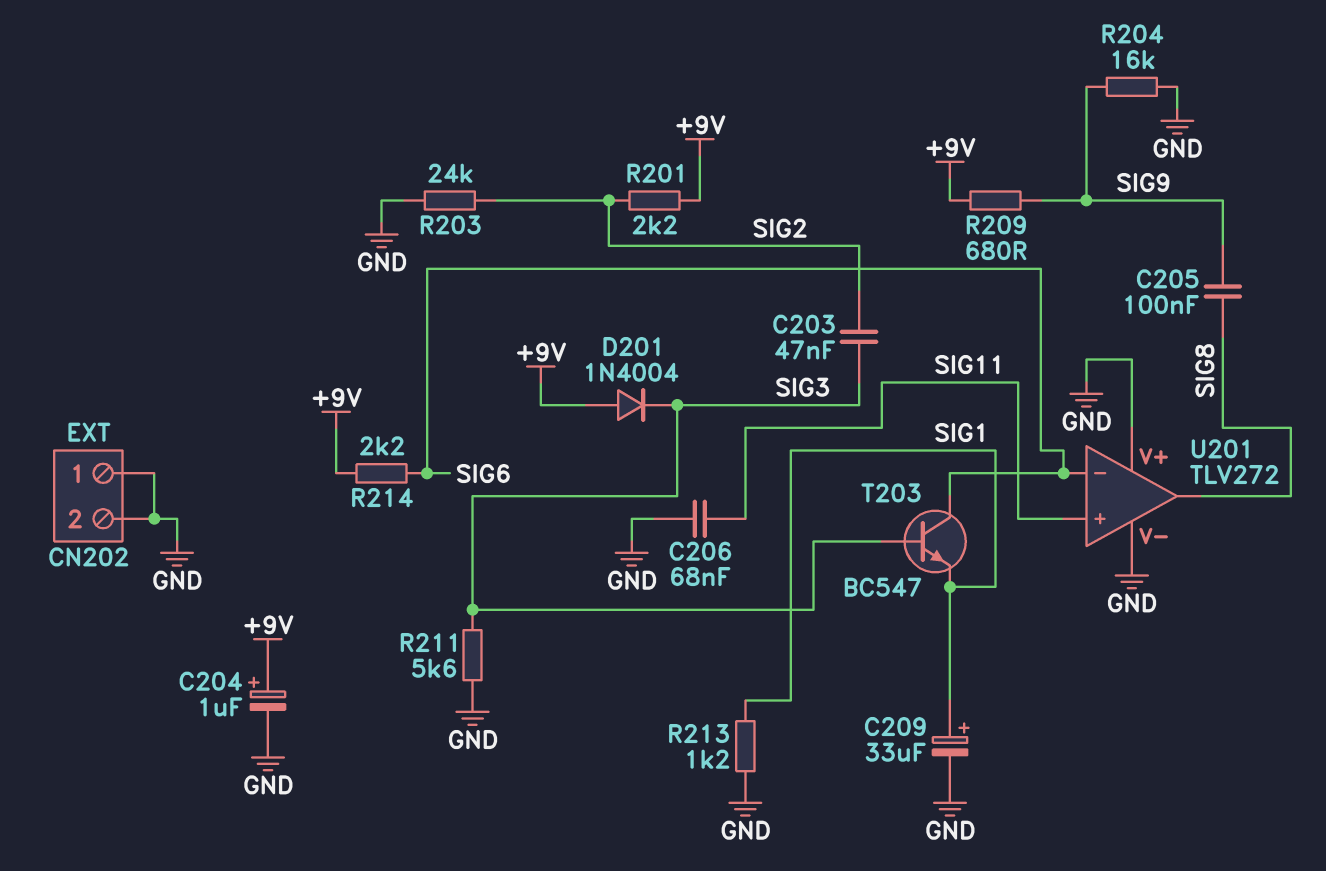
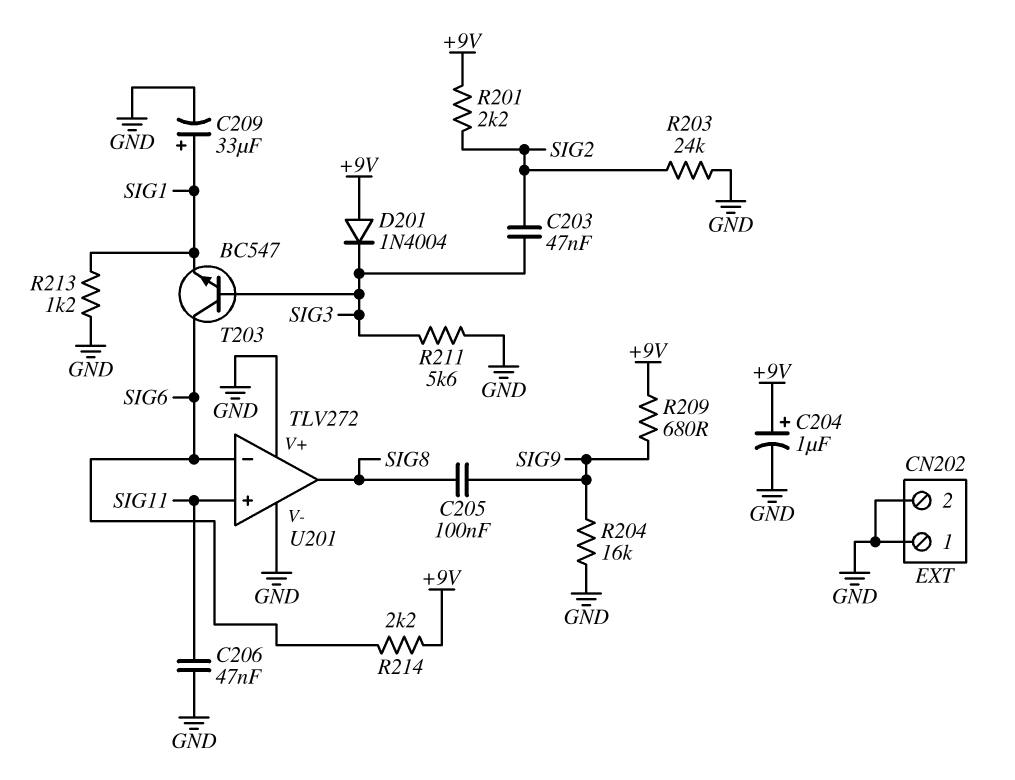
C206: 68nF (GND, SIG11) -> 47nF (GND, SIG11)

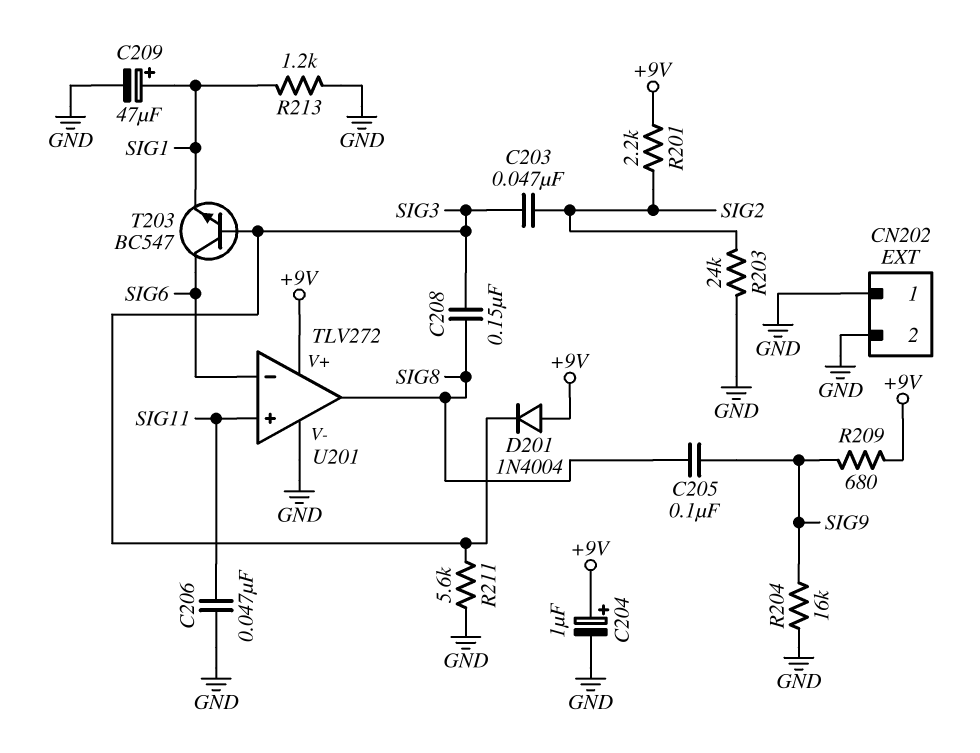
C208: none -> 150nF (SIG3, SIG8)
C209: 33uF (plus SIG1, minus GND) -> 47uF (plus SIG1, minus GND)
R214: 2.2k (+9V, SIG6) -> none
U201 pin V+: GND -> +9V

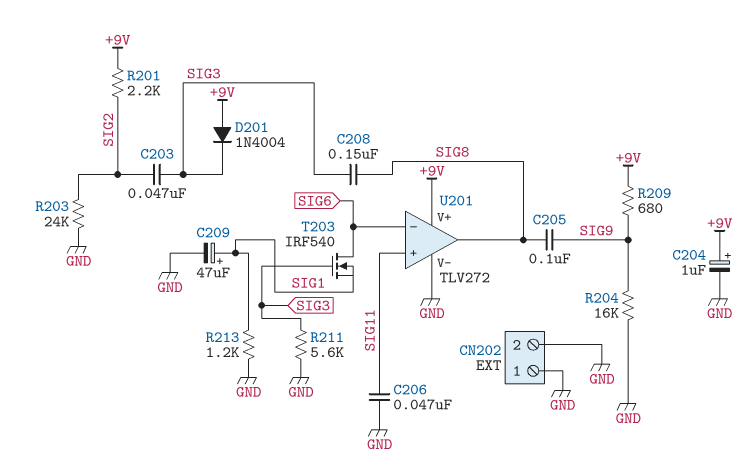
T203: NPN BC547 (B SIG3, C SIG6, E SIG1) -> NMOS IRF540 (G SIG3, D SIG6, S SIG1)

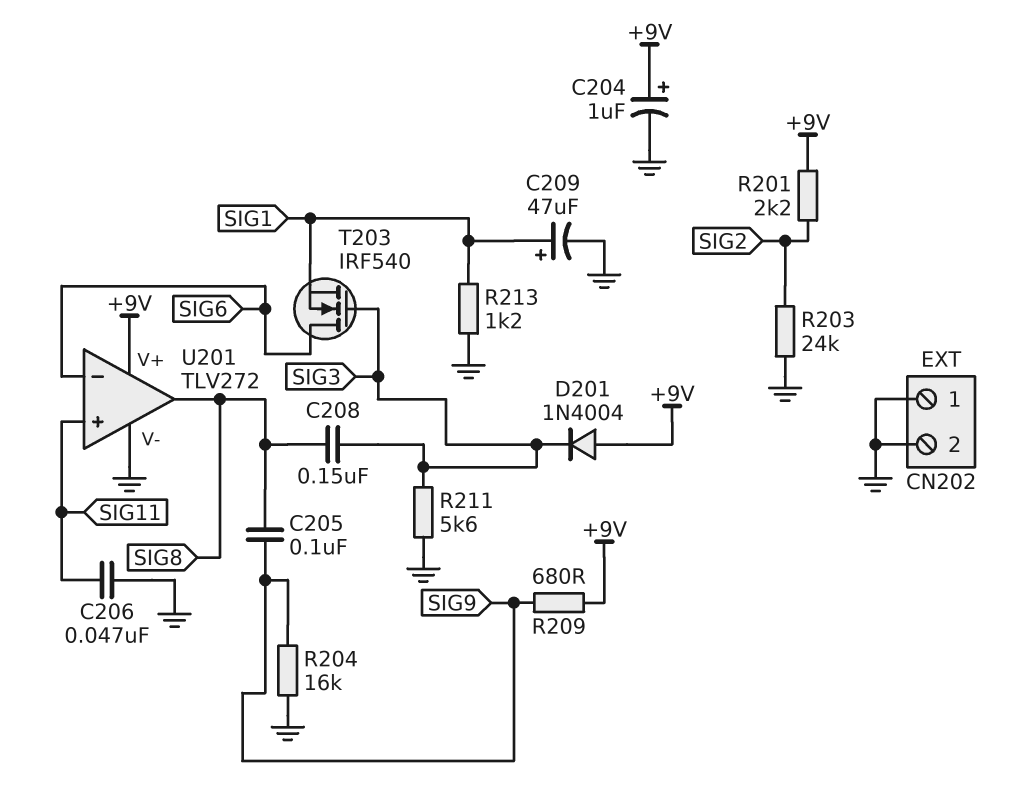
C203: 47nF (SIG2, SIG3) -> none

